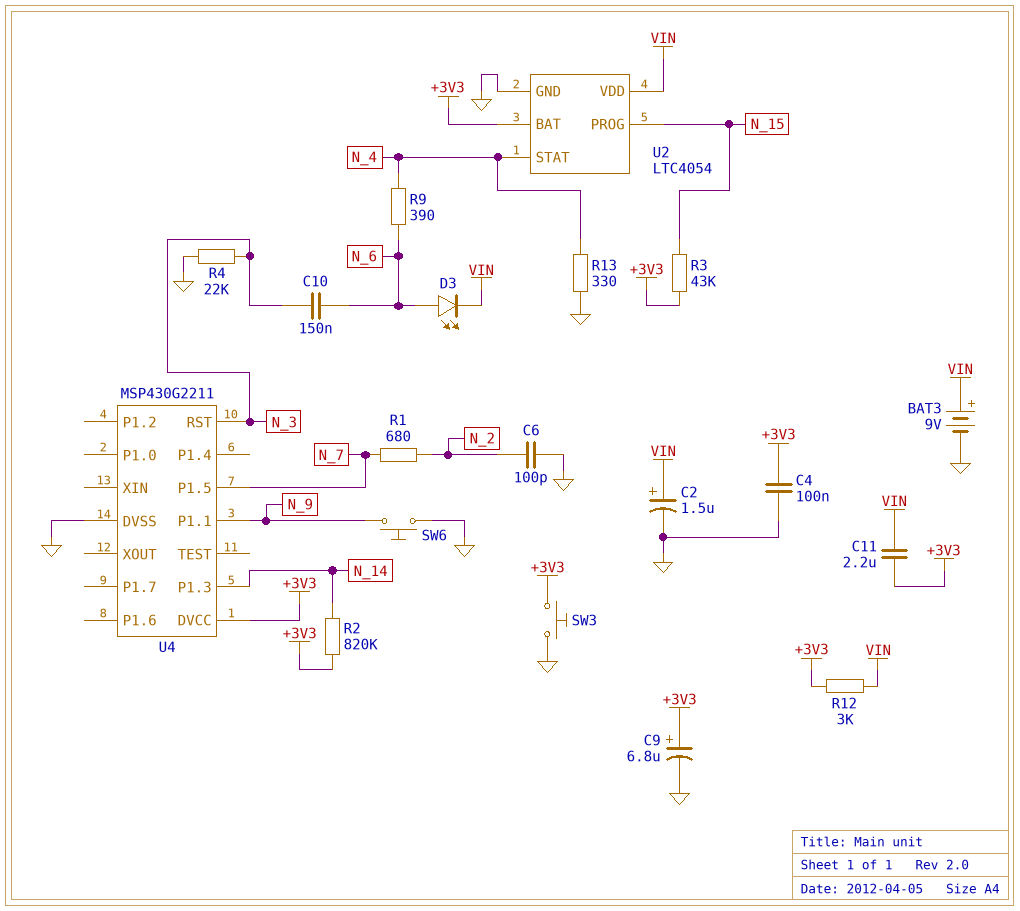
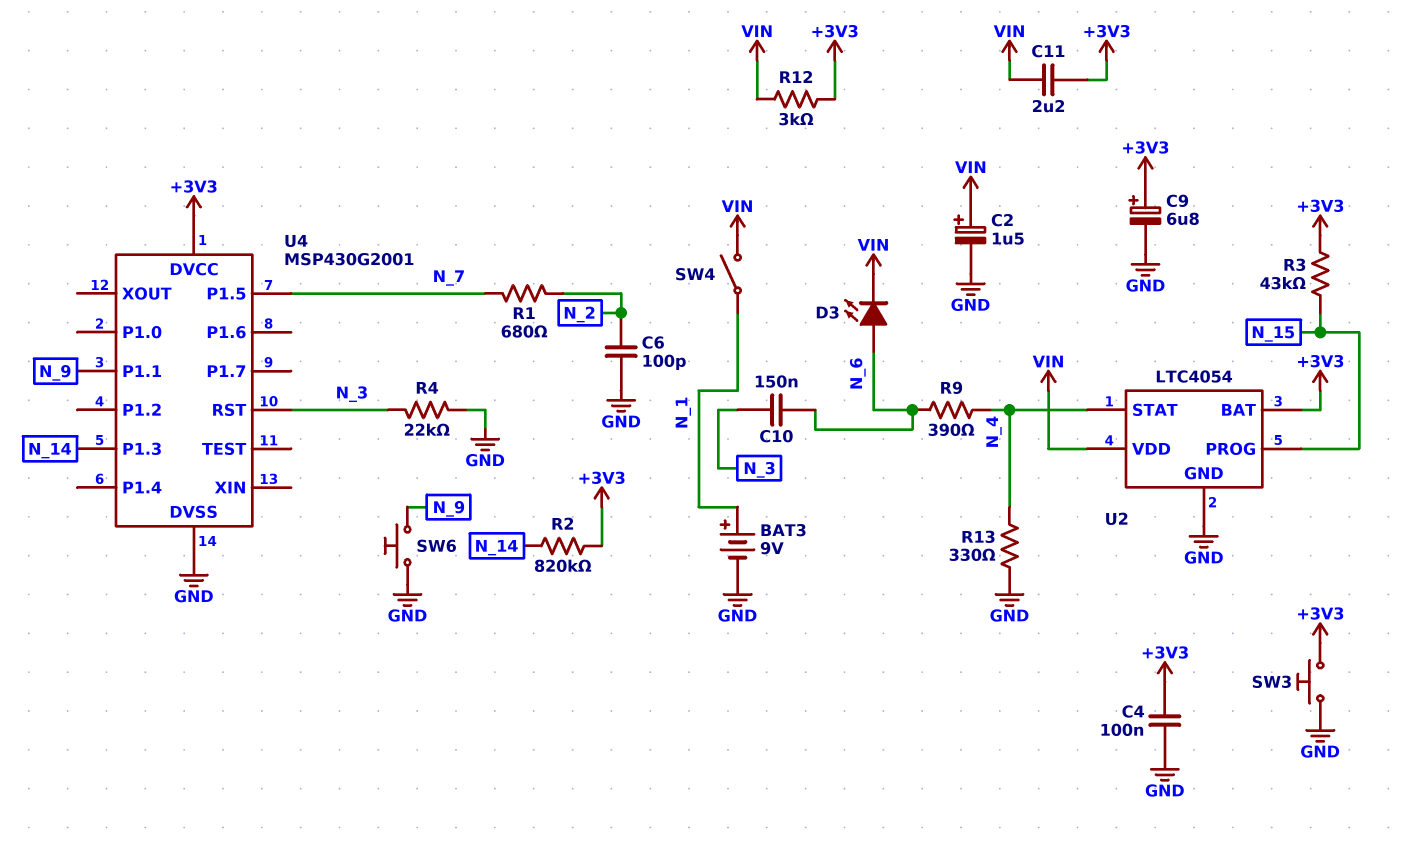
BAT3: 9V (plus VIN, minus GND) -> 9V (plus N_1, minus GND)
SW4: none -> switch (N_1, VIN)
U4: MSP430G2211 -> MSP430G2001

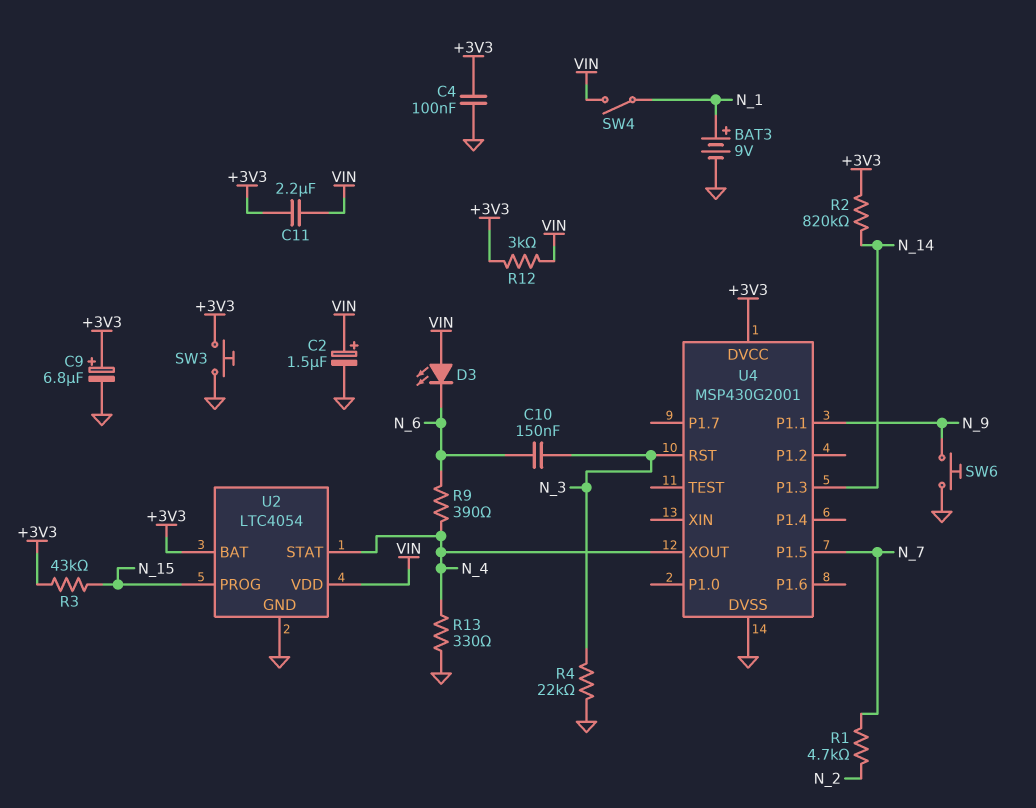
C6: 100pF (GND, N_2) -> none
D3: LED (A N_6, K VIN) -> LED (A VIN, K N_6)
R1: 680 (N_2, N_7) -> 4.7k (N_2, N_7)
U4 pin XOUT: none -> N_4

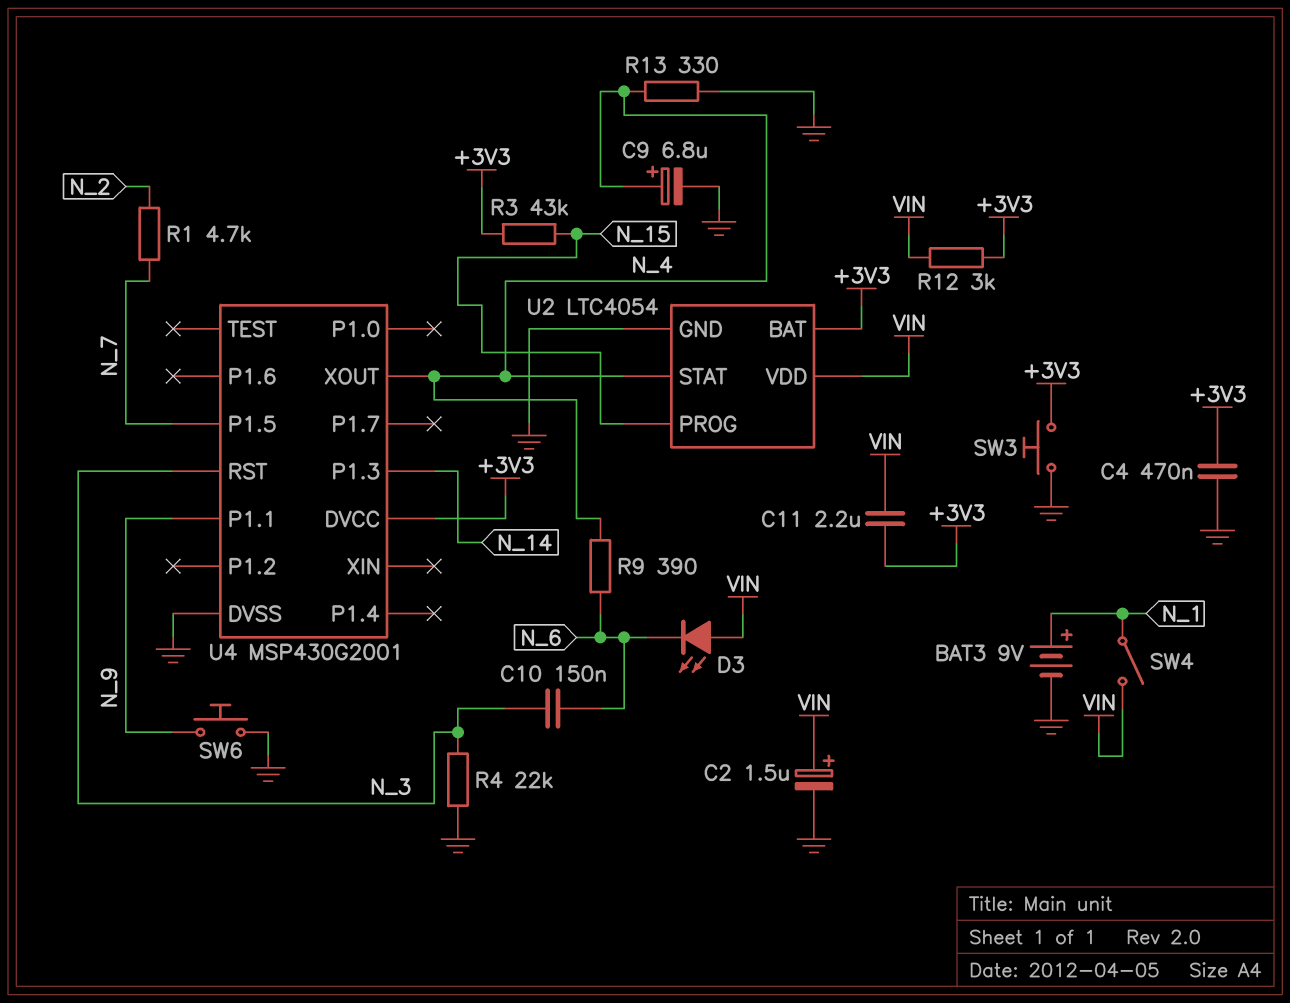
C4: 100nF (+3V3, GND) -> 470nF (+3V3, GND)
C9: 6.8uF (plus +3V3, minus GND) -> 6.8uF (plus N_4, minus GND)
R2: 820k (+3V3, N_14) -> none

